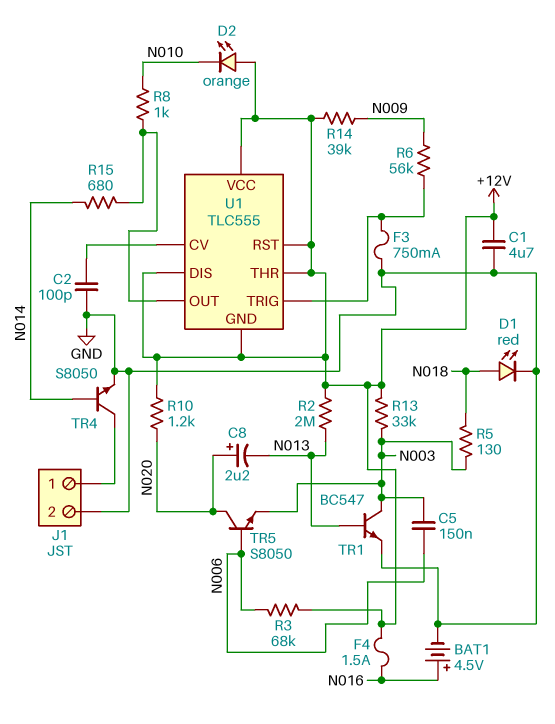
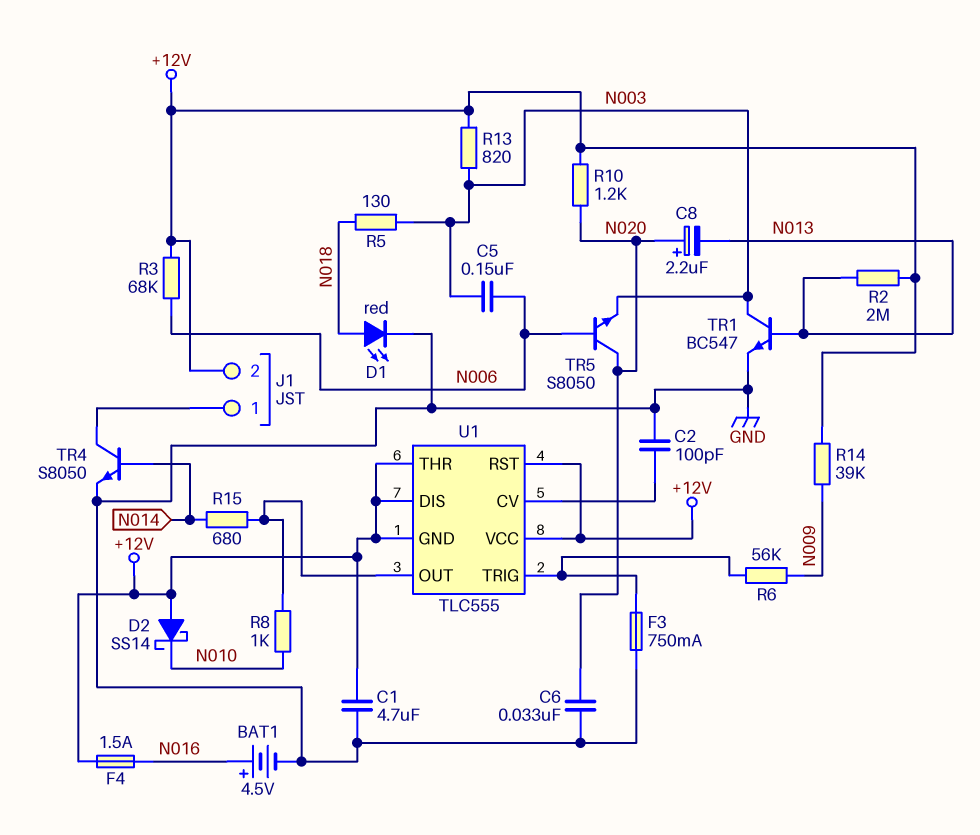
C6: none -> 33nF (GND, N020)
D2: LED orange (A +12V, K N010) -> schottky SS14 (A +12V, K N010)
J1 pin 2: GND -> +12V
R13: 33k (+12V, N003) -> 820 (+12V, N003)

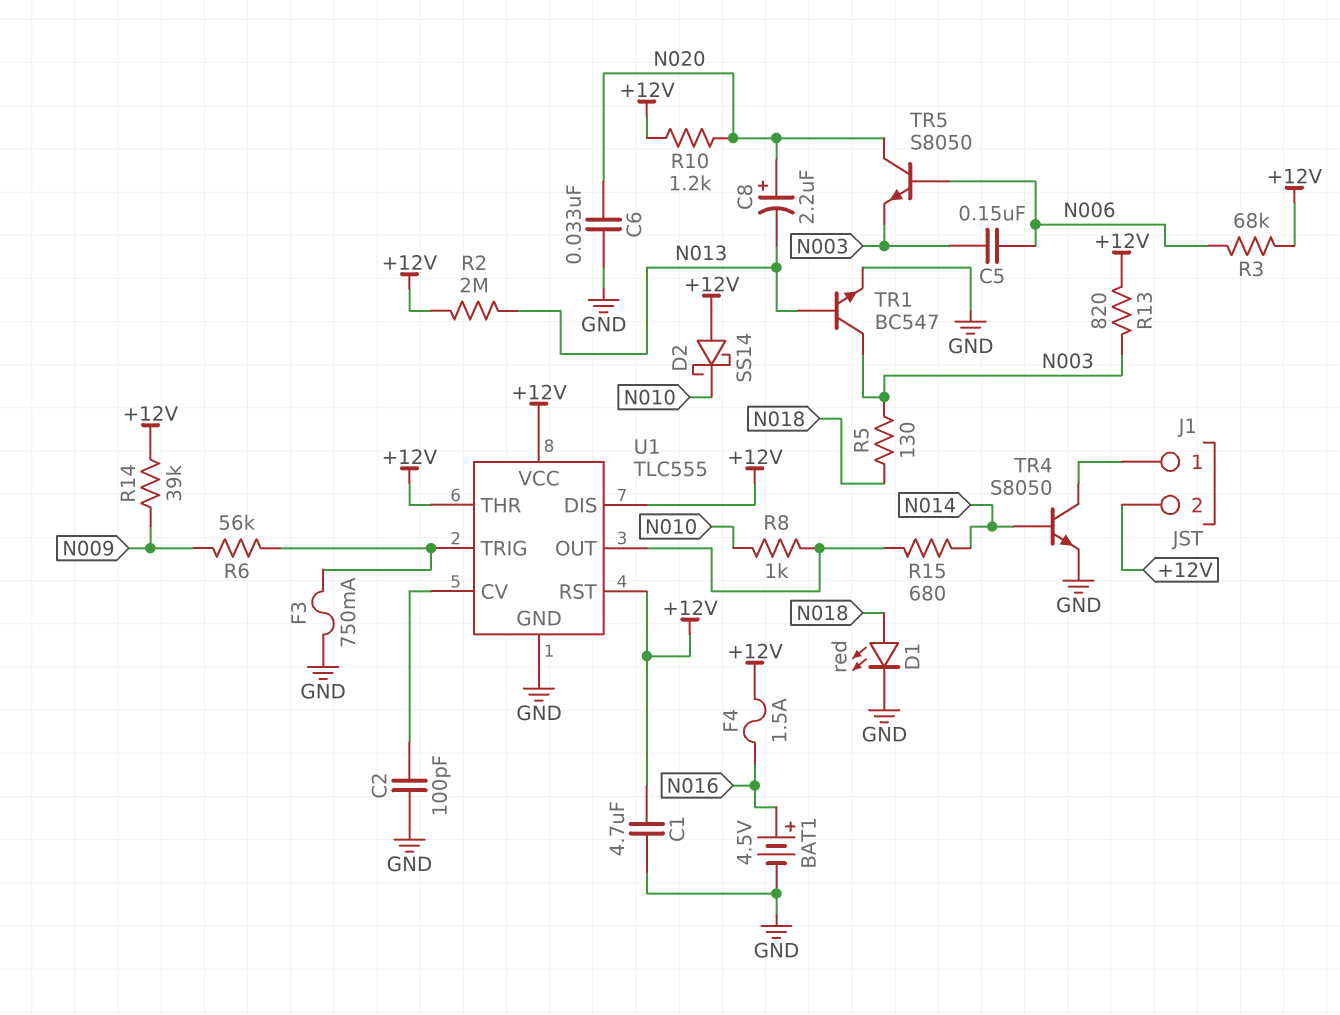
U1 pin GND: +12V -> GND

